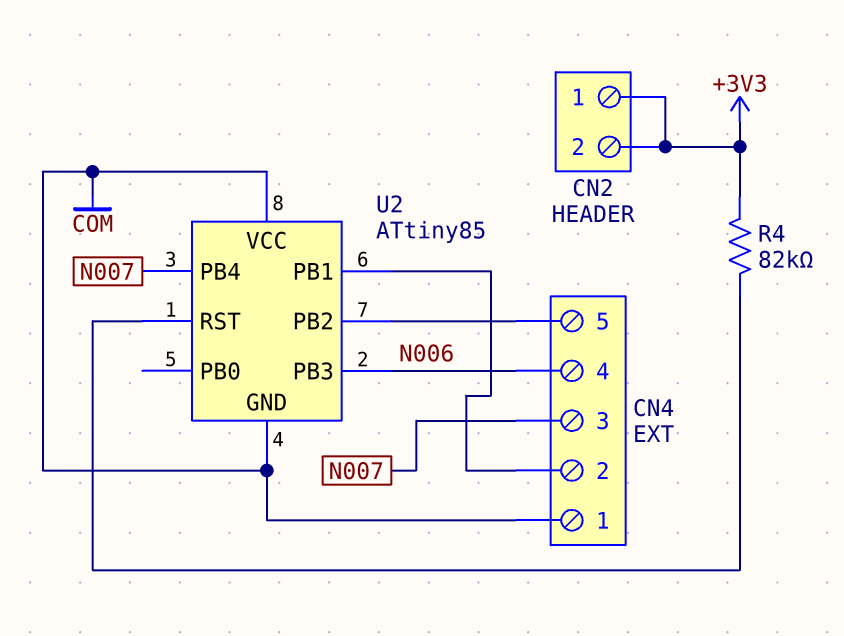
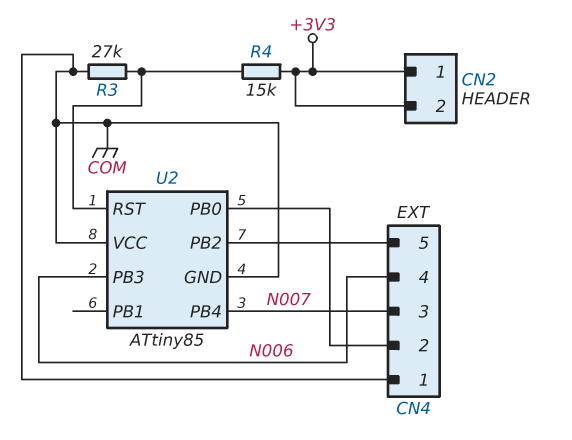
R3: none -> 27k (COM, U2/RST)
R4: 82k (+3V3, U2/RST) -> 15k (+3V3, U2/RST)
U2 pin PB0: none -> CN4/2
U2 pin PB1: CN4/2 -> none

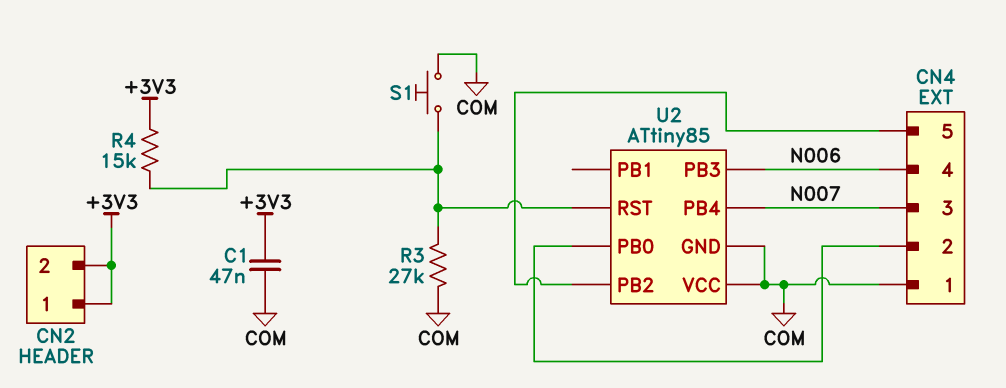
C1: none -> 47nF (+3V3, COM)
S1: none -> button (COM, U2/RST)

